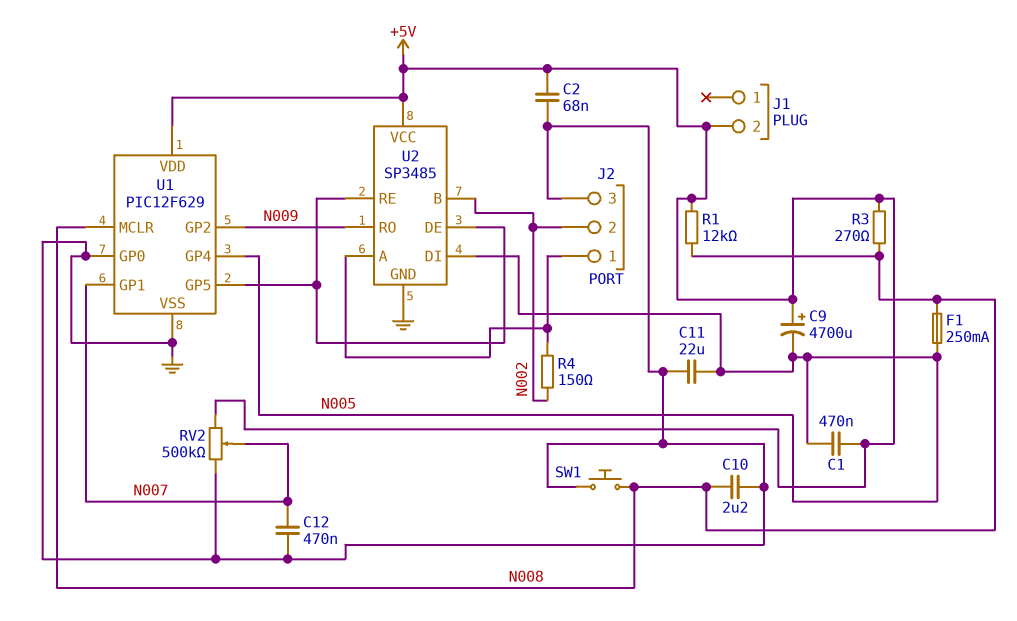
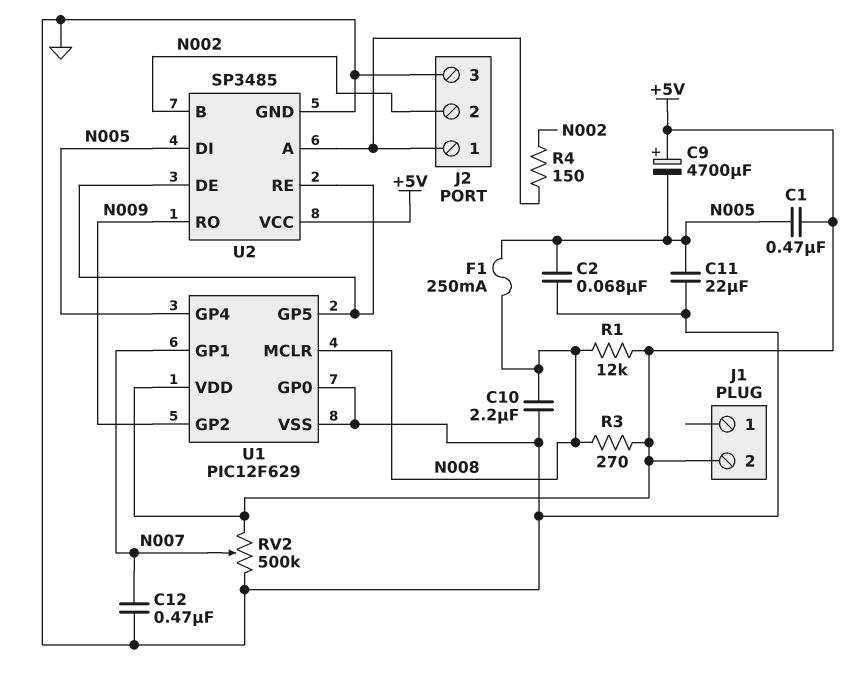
C2: 68nF (+5V, GND) -> 68nF (GND, N005)
SW1: button (GND, N008) -> none

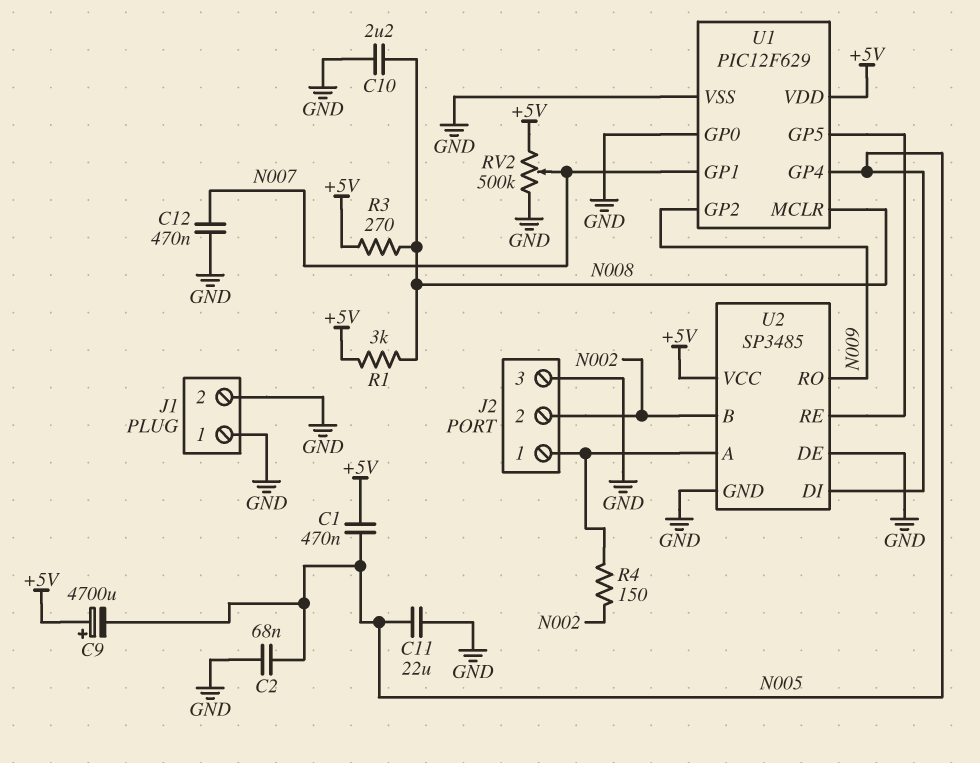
F1: 250mA (N005, N008) -> none
J1 pin 1: none -> GND
J1 pin 2: +5V -> GND
R1: 12k (+5V, N008) -> 3k (+5V, N008)
U2 pin DE: U1/GP5 -> GND

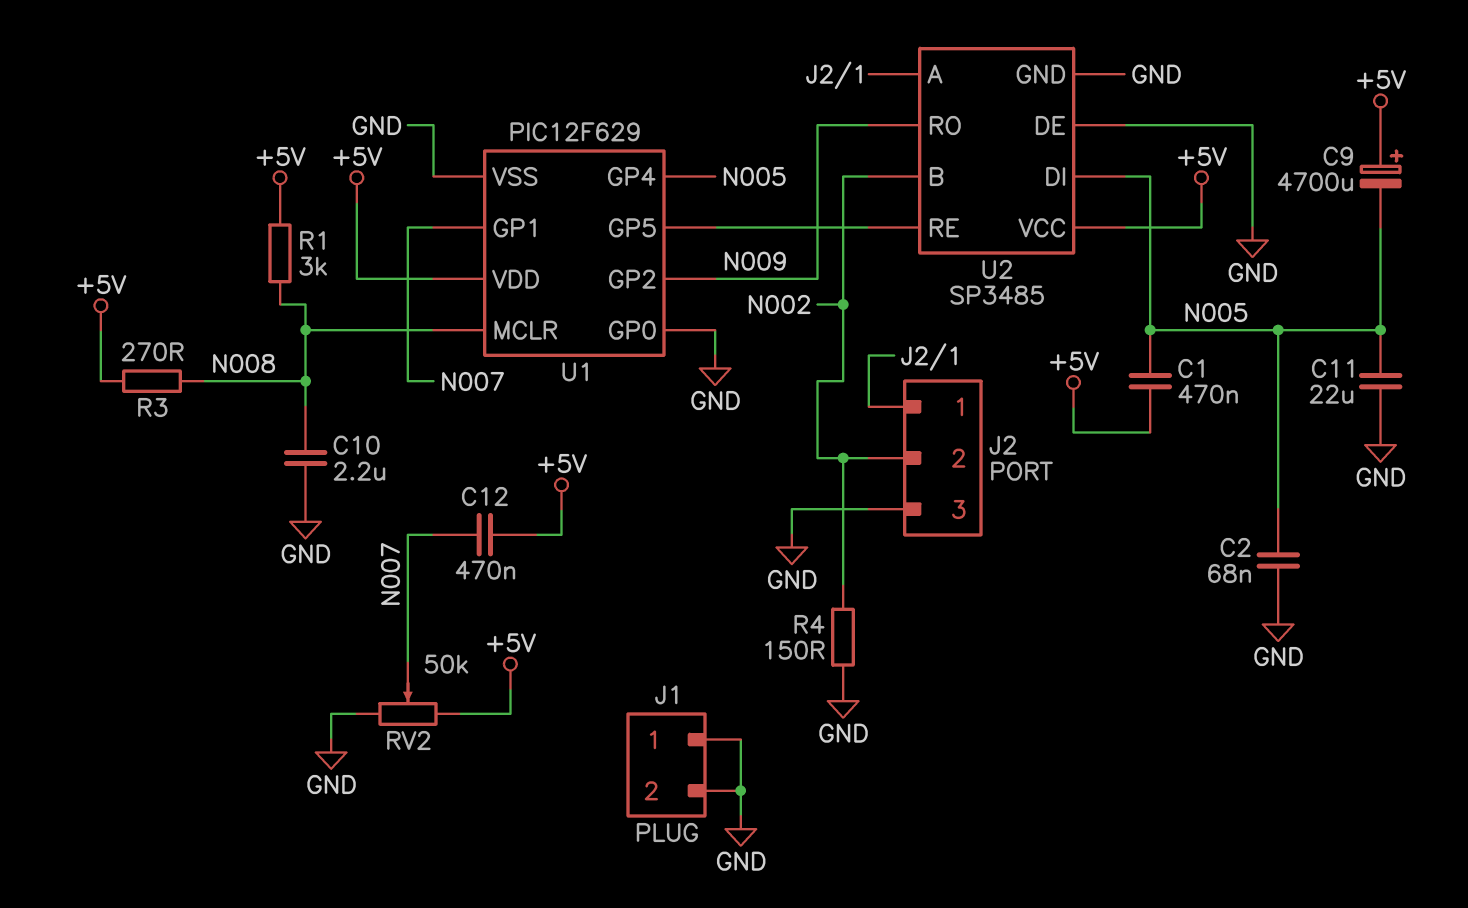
C12: 470nF (GND, N007) -> 470nF (+5V, N007)
R4: 150 (J2/1, N002) -> 150 (GND, N002)
RV2: 500k (+5V, GND, wiper N007) -> 50k (+5V, GND, wiper N007)

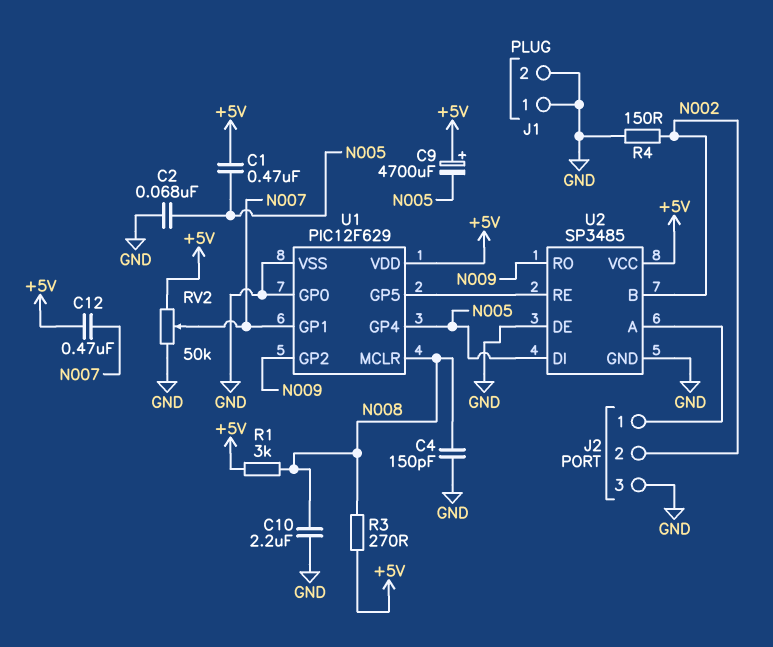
C4: none -> 150pF (GND, N008)
C11: 22uF (GND, N005) -> none

